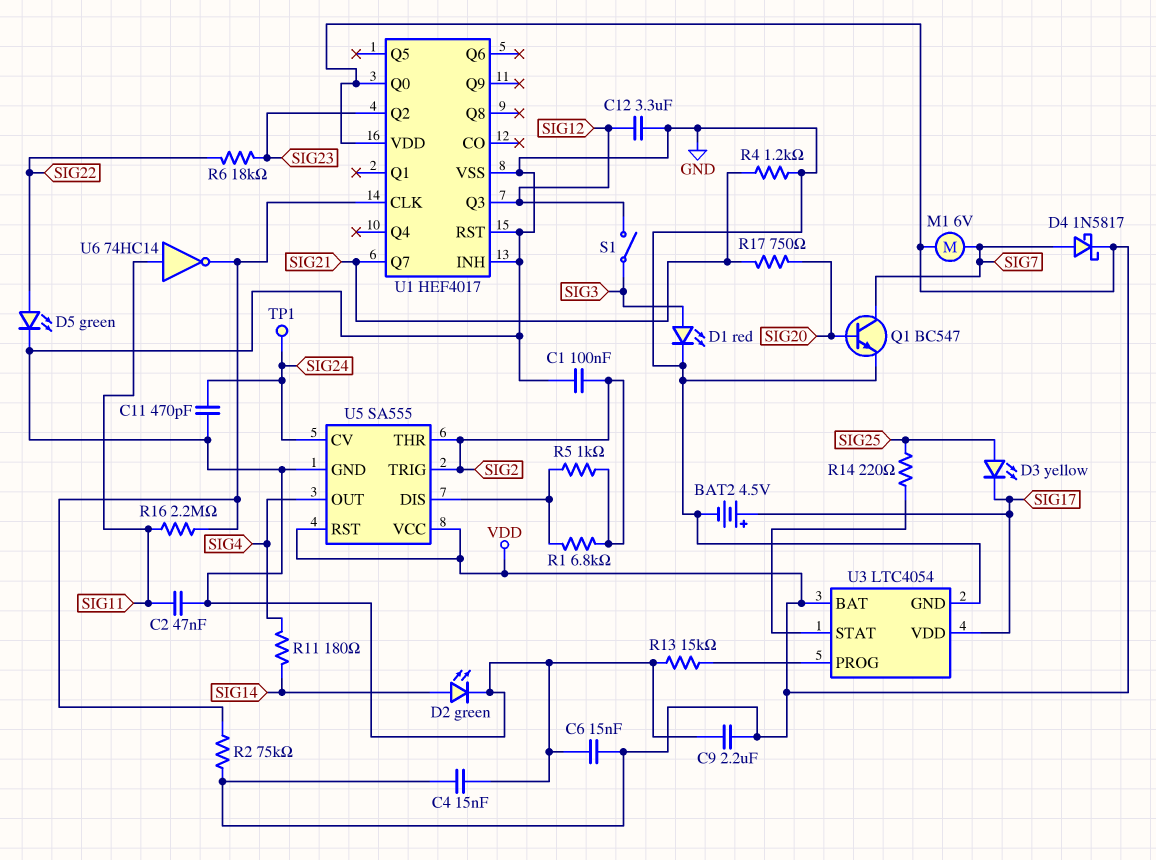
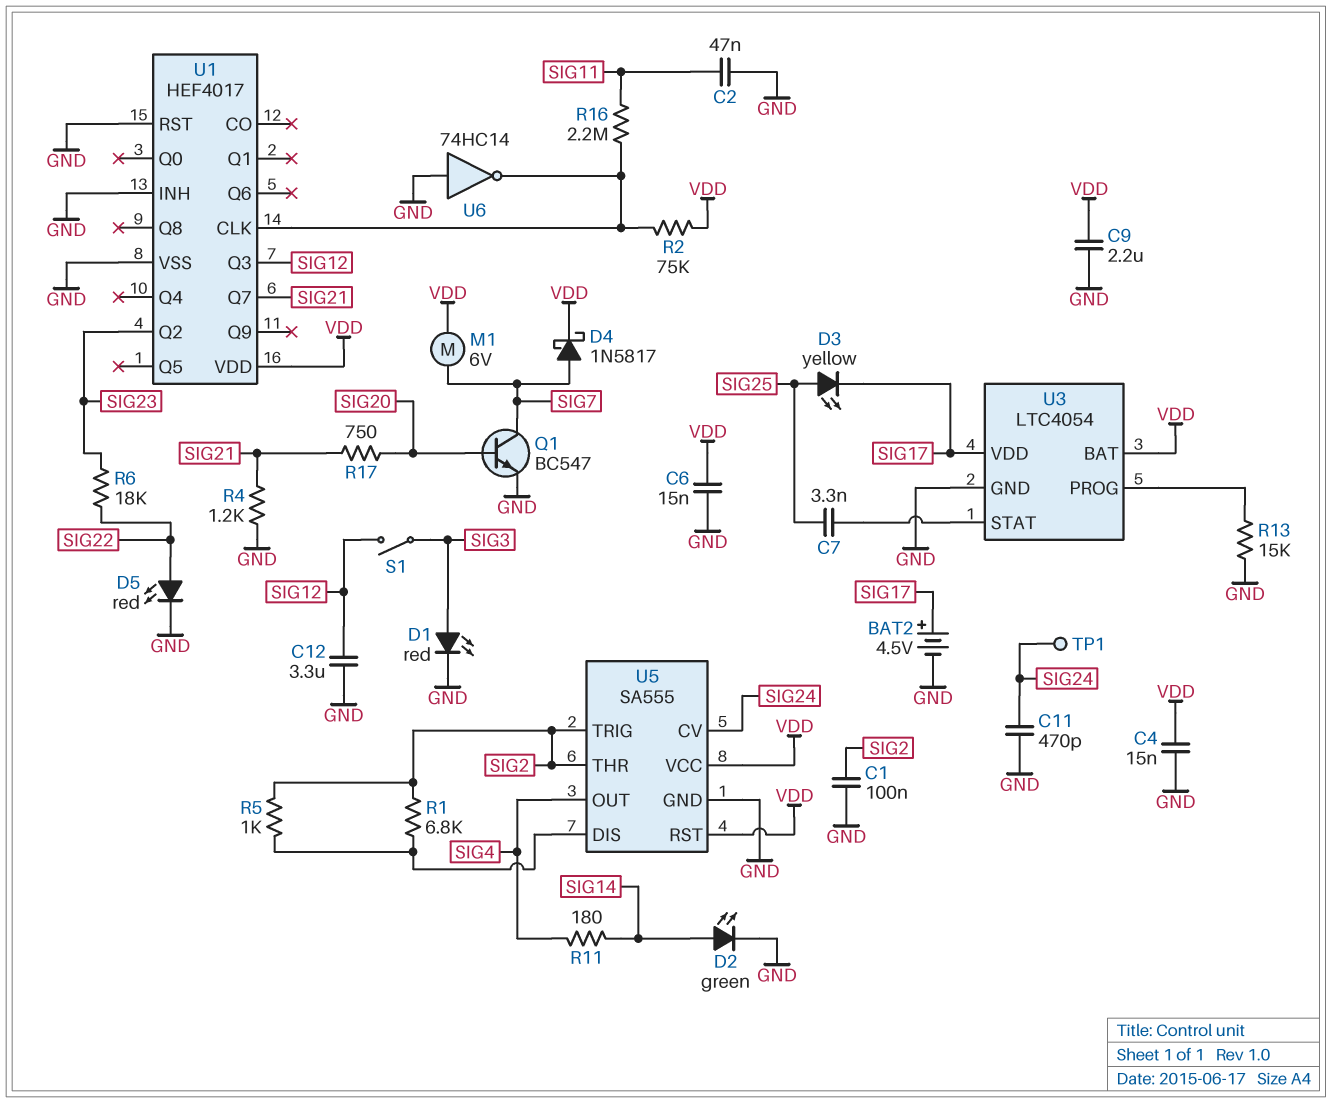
C7: none -> 3.3nF (SIG25, U3/STAT)
D5: LED green (A SIG22, K GND) -> LED red (A SIG22, K GND)
R14: 220 (SIG25, U3/STAT) -> none
U1 pin Q0: VDD -> none
U6: NOT 74HC14 (in SIG11, out U1/CLK) -> NOT 74HC14 (in GND, out U1/CLK)

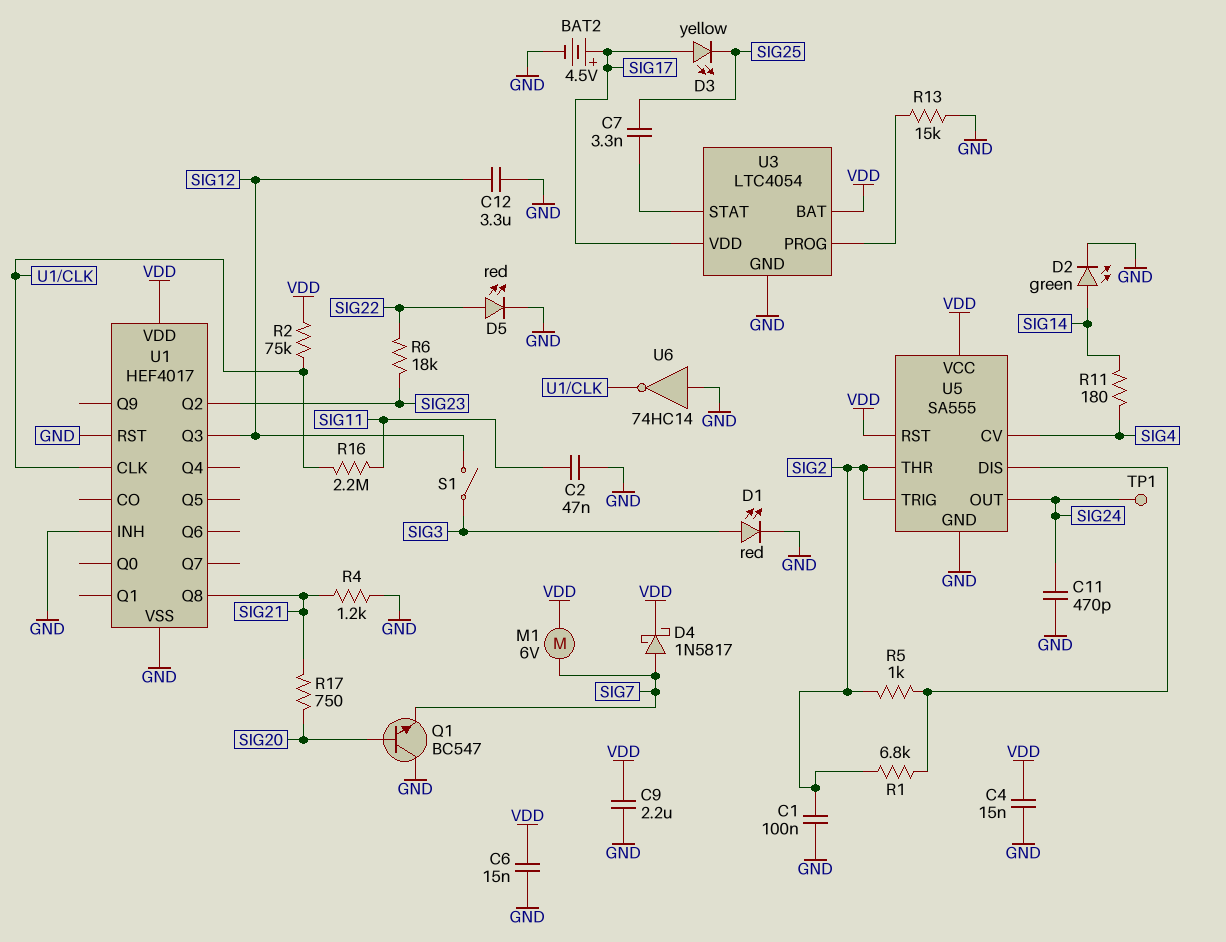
D3: LED yellow (A SIG25, K SIG17) -> LED yellow (A SIG17, K SIG25)
Q1: NPN BC547 (B SIG20, C SIG7, E GND) -> NPN BC547 (B SIG20, C GND, E SIG7)
U1 pin Q7: SIG21 -> none
U1 pin Q8: none -> SIG21
U5 pin CV: SIG24 -> SIG4
U5 pin OUT: SIG4 -> SIG24

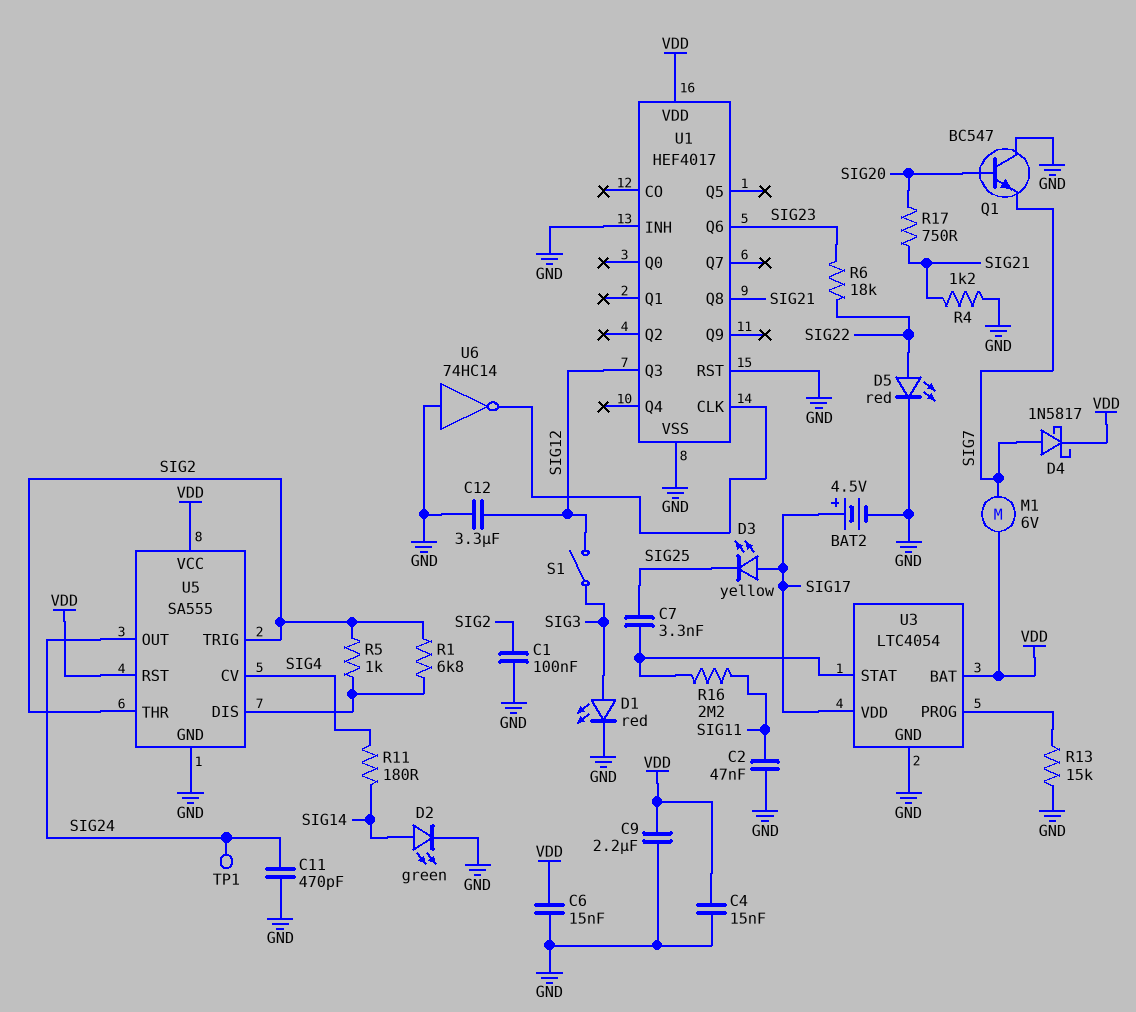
R2: 75k (U1/CLK, VDD) -> none
R16: 2.2M (SIG11, U1/CLK) -> 2.2M (SIG11, U3/STAT)
U1 pin Q2: SIG23 -> none
U1 pin Q6: none -> SIG23

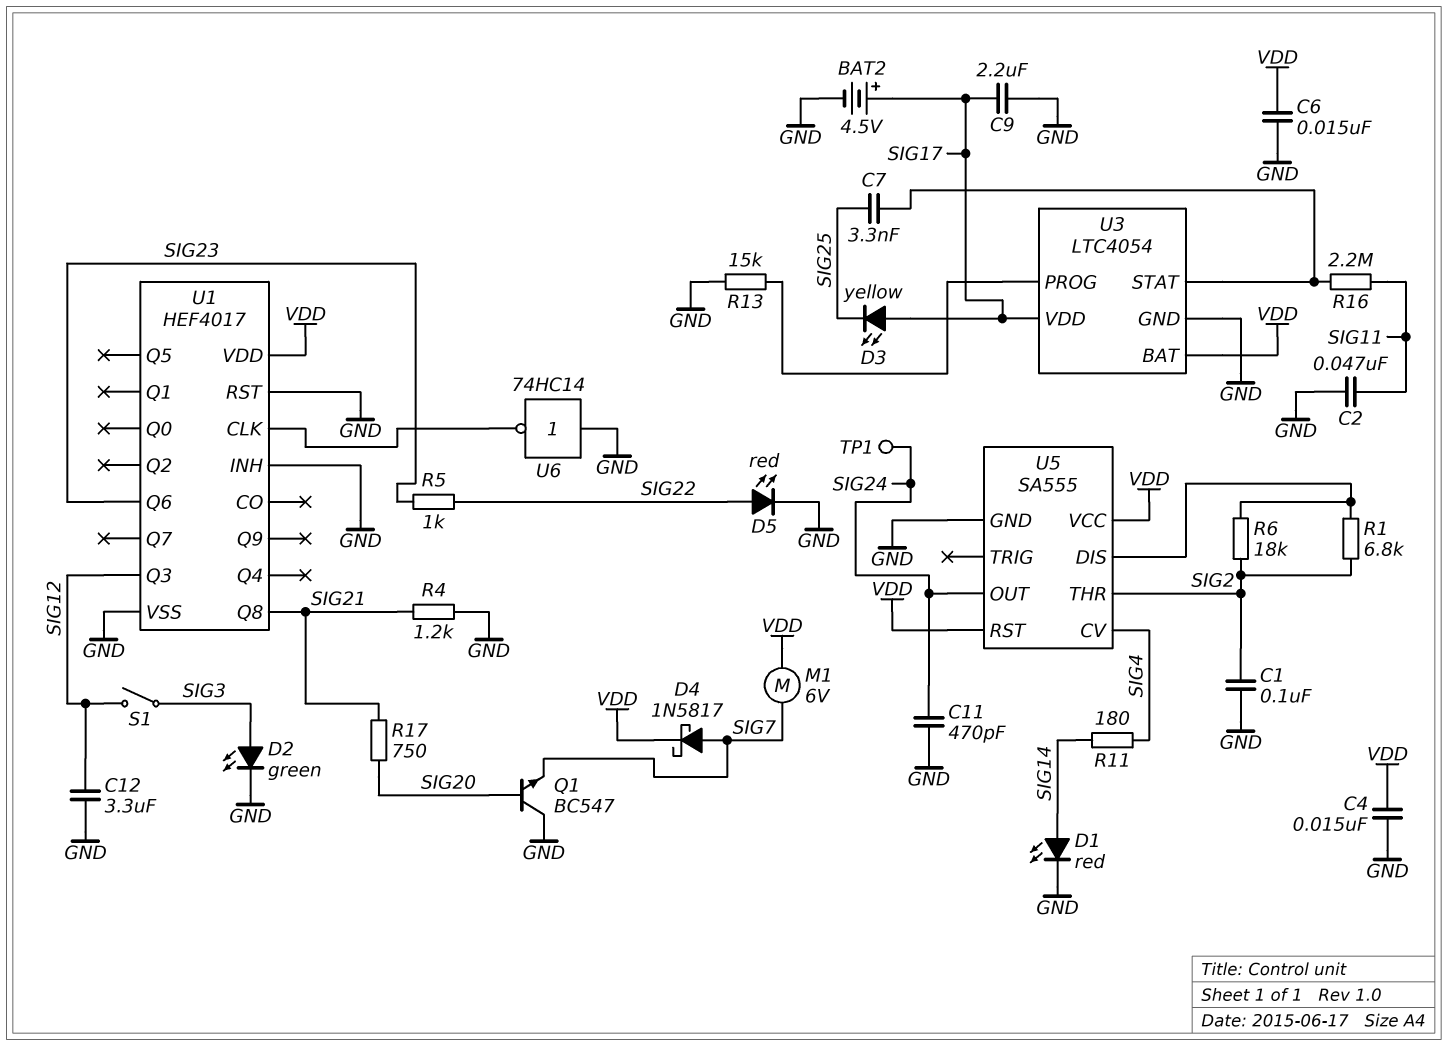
C9: 2.2uF (GND, VDD) -> 2.2uF (GND, SIG17)
D1: LED red (A SIG3, K GND) -> LED red (A SIG14, K GND)
D2: LED green (A SIG14, K GND) -> LED green (A SIG3, K GND)
R5: 1k (SIG2, U5/DIS) -> 1k (SIG22, SIG23)
R6: 18k (SIG22, SIG23) -> 18k (SIG2, U5/DIS)
U5 pin TRIG: SIG2 -> none

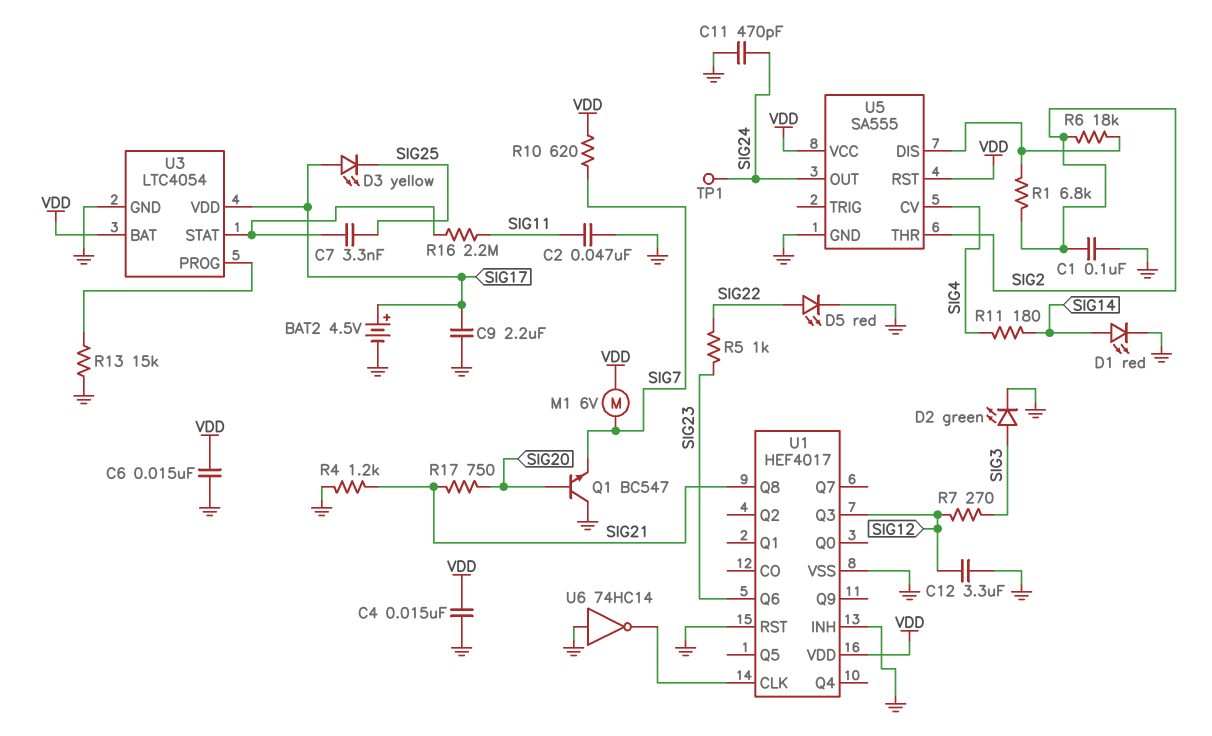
D4: schottky 1N5817 (A SIG7, K VDD) -> none
R7: none -> 270 (SIG3, SIG12)
R10: none -> 620 (SIG7, VDD)
S1: switch (SIG3, SIG12) -> none

